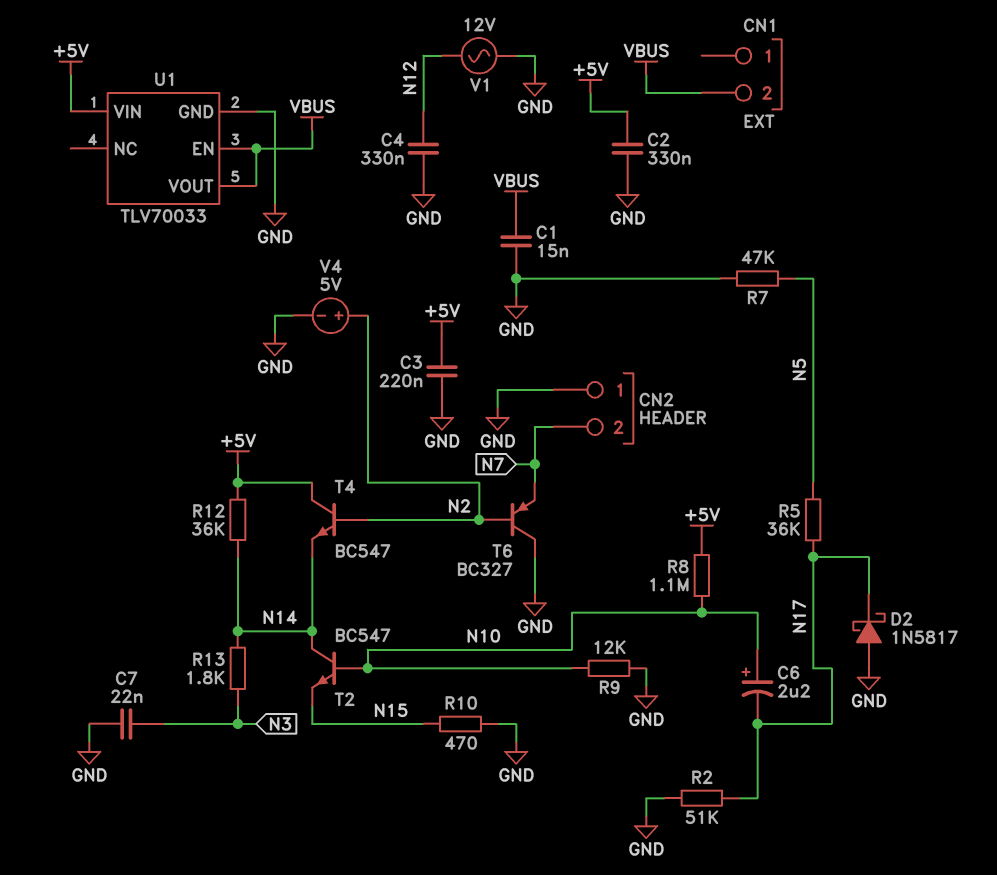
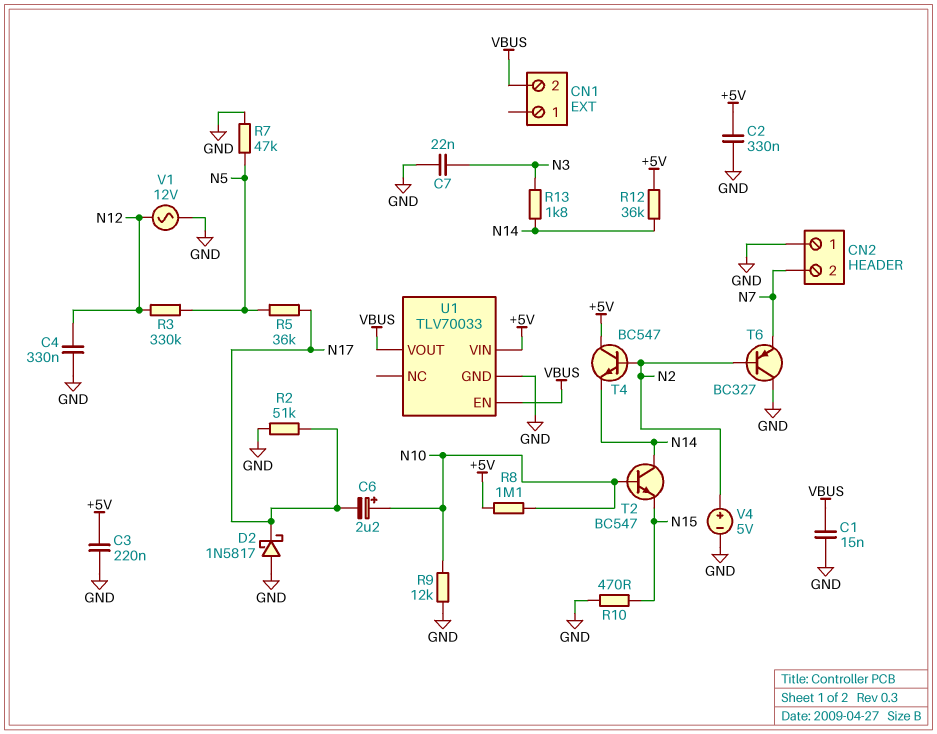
R3: none -> 330k (N5, N12)

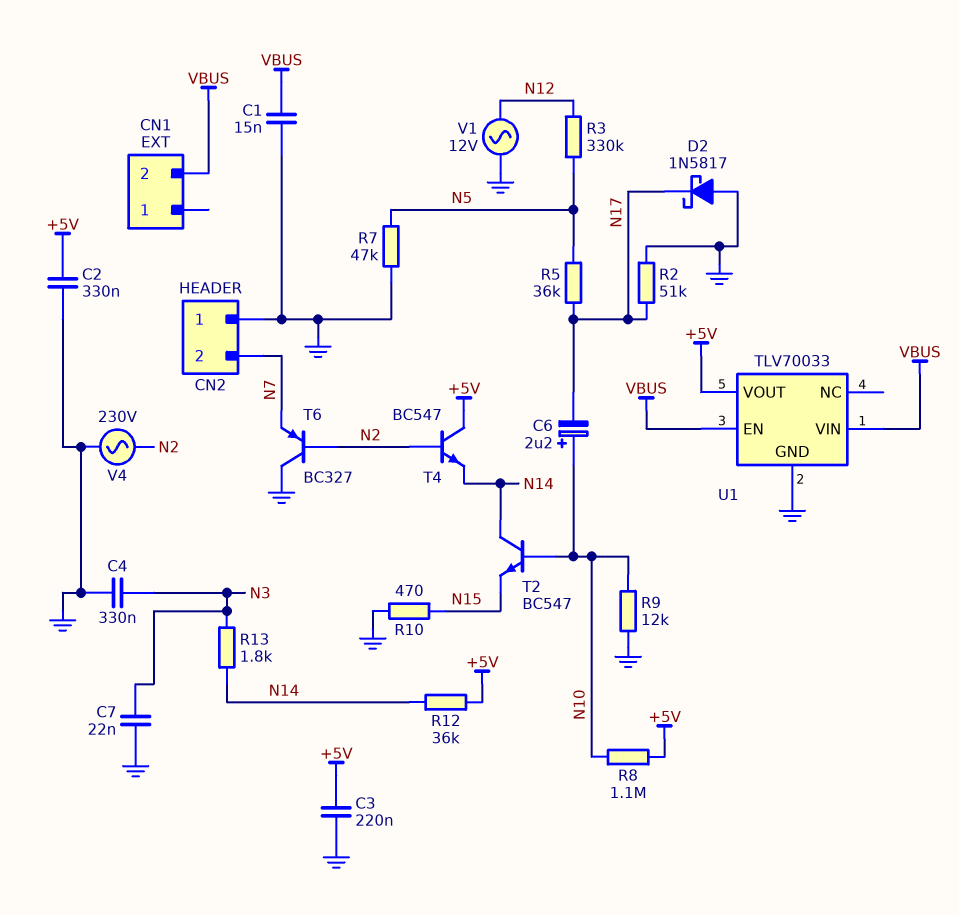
C4: 330nF (GND, N12) -> 330nF (GND, N3)
U1 pin VIN: +5V -> VBUS
U1 pin VOUT: VBUS -> +5V
V4: 5V (plus N2, minus GND) -> AC 230V (GND, N2)

